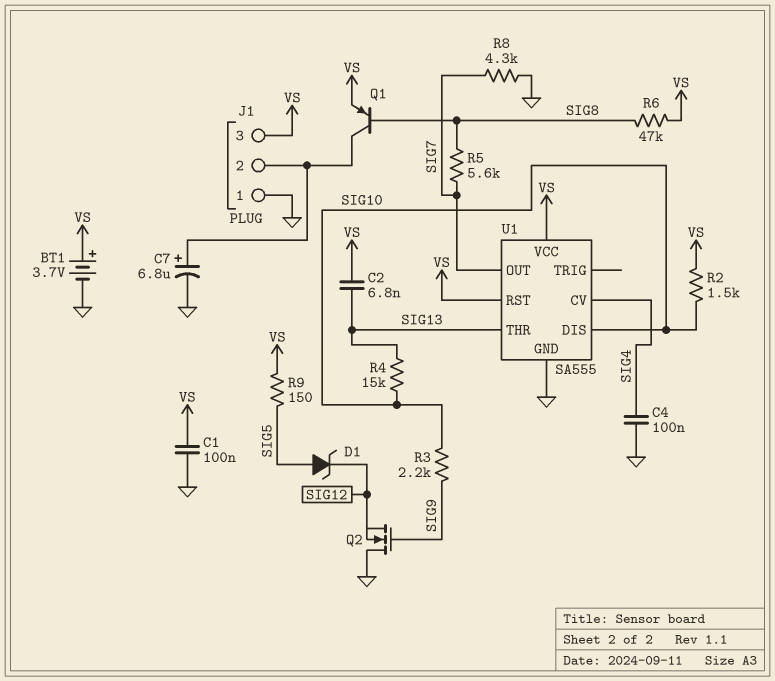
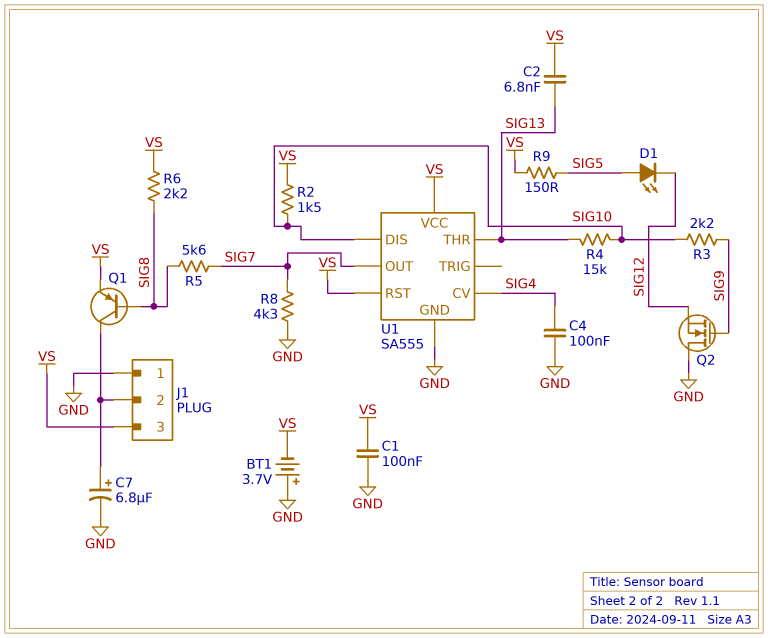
BT1: 3.7V (plus VS, minus GND) -> 3.7V (plus GND, minus VS)
D1: zener (A SIG5, K SIG12) -> LED (A SIG5, K SIG12)
R6: 47k (SIG8, VS) -> 2.2k (SIG8, VS)

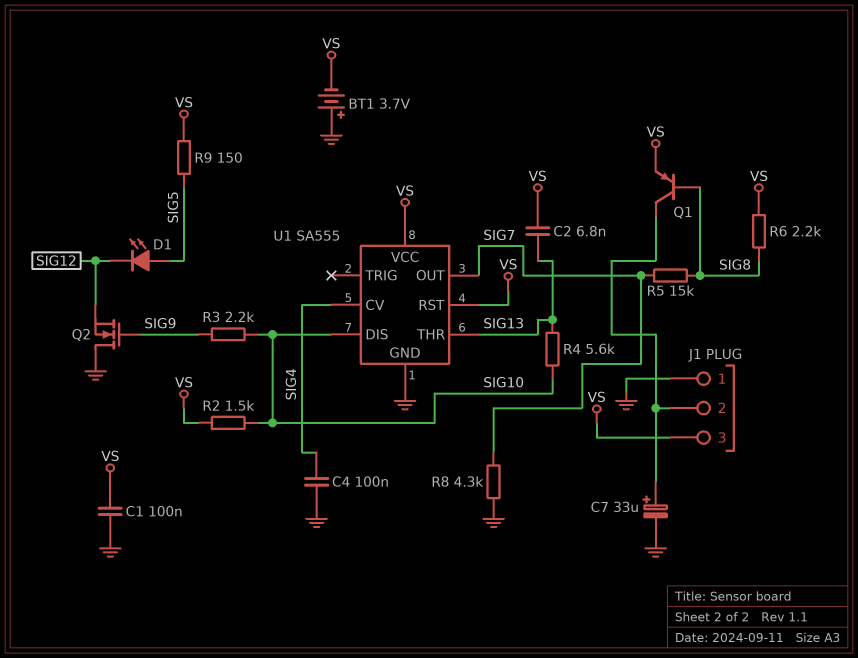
C7: 6.8uF (plus J1/2, minus GND) -> 33uF (plus J1/2, minus GND)
R4: 15k (SIG10, SIG13) -> 5.6k (SIG10, SIG13)
R5: 5.6k (SIG7, SIG8) -> 15k (SIG7, SIG8)

